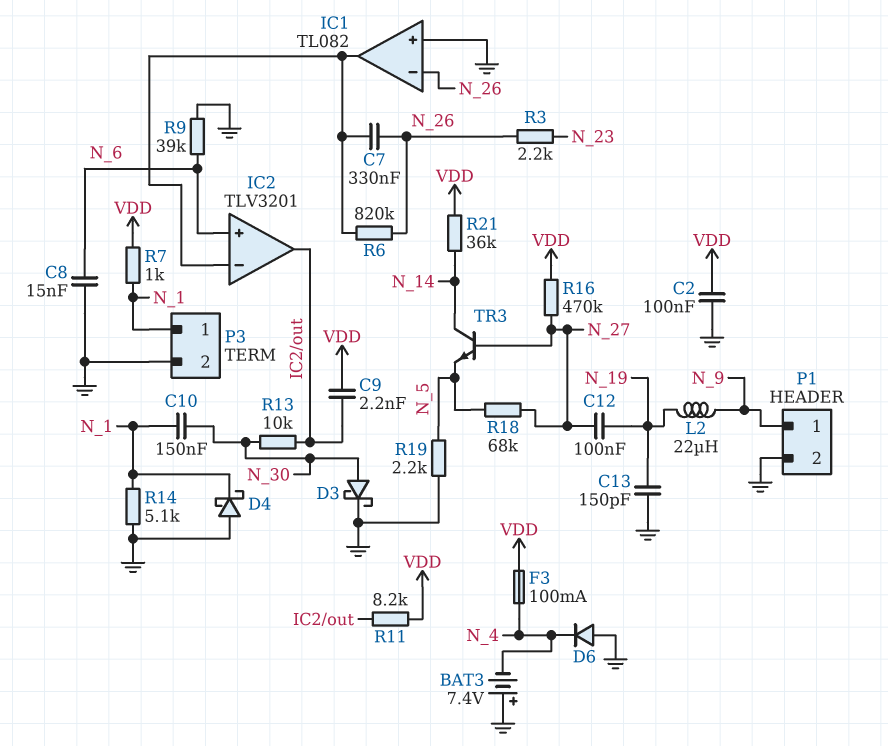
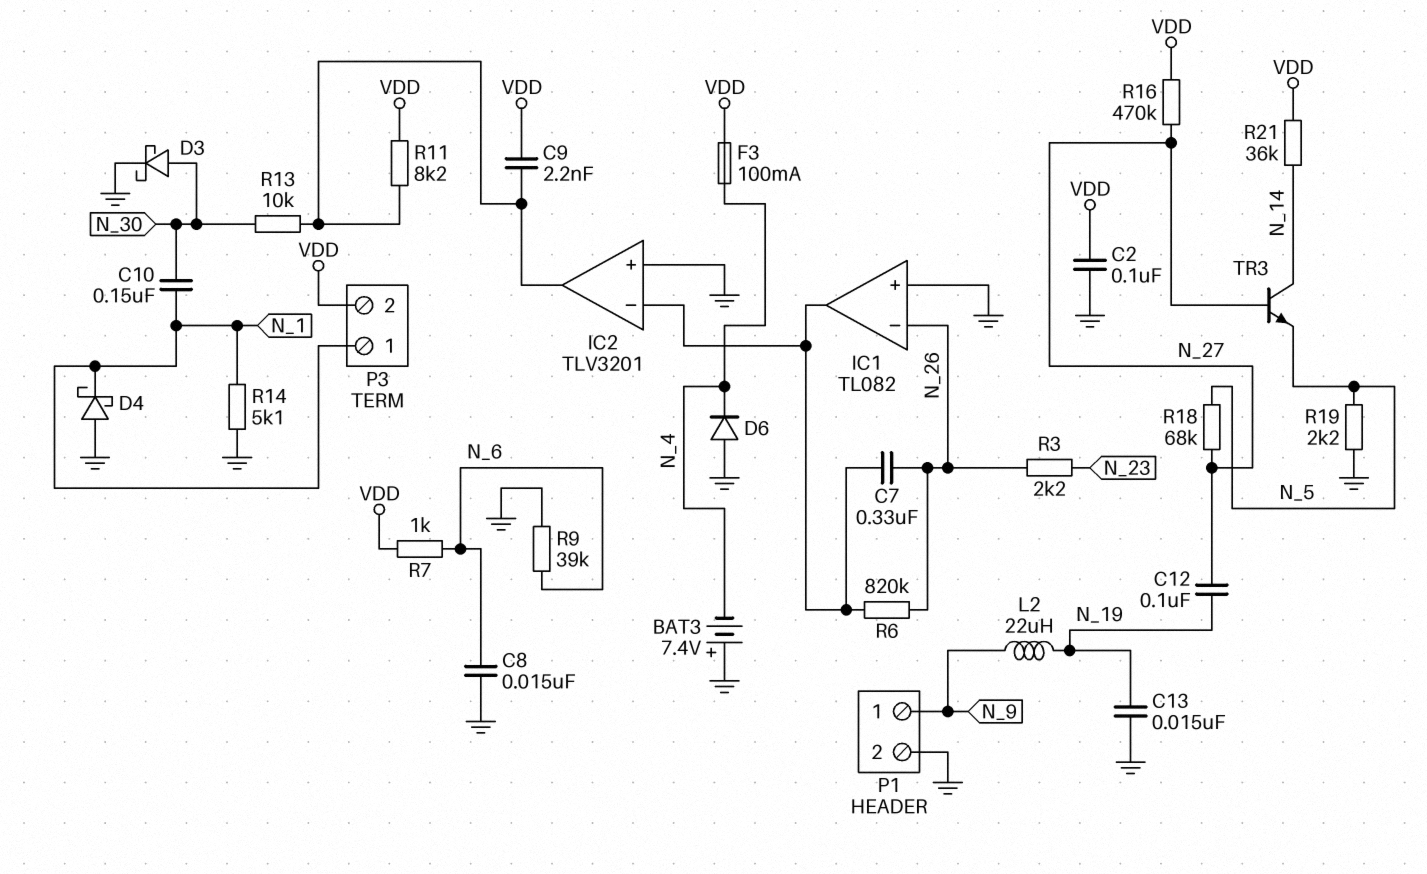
C13: 150pF (GND, N_19) -> 15nF (GND, N_19)
IC2 pin in+: N_6 -> GND
P3 pin 2: GND -> VDD
R7: 1k (N_1, VDD) -> 1k (N_6, VDD)

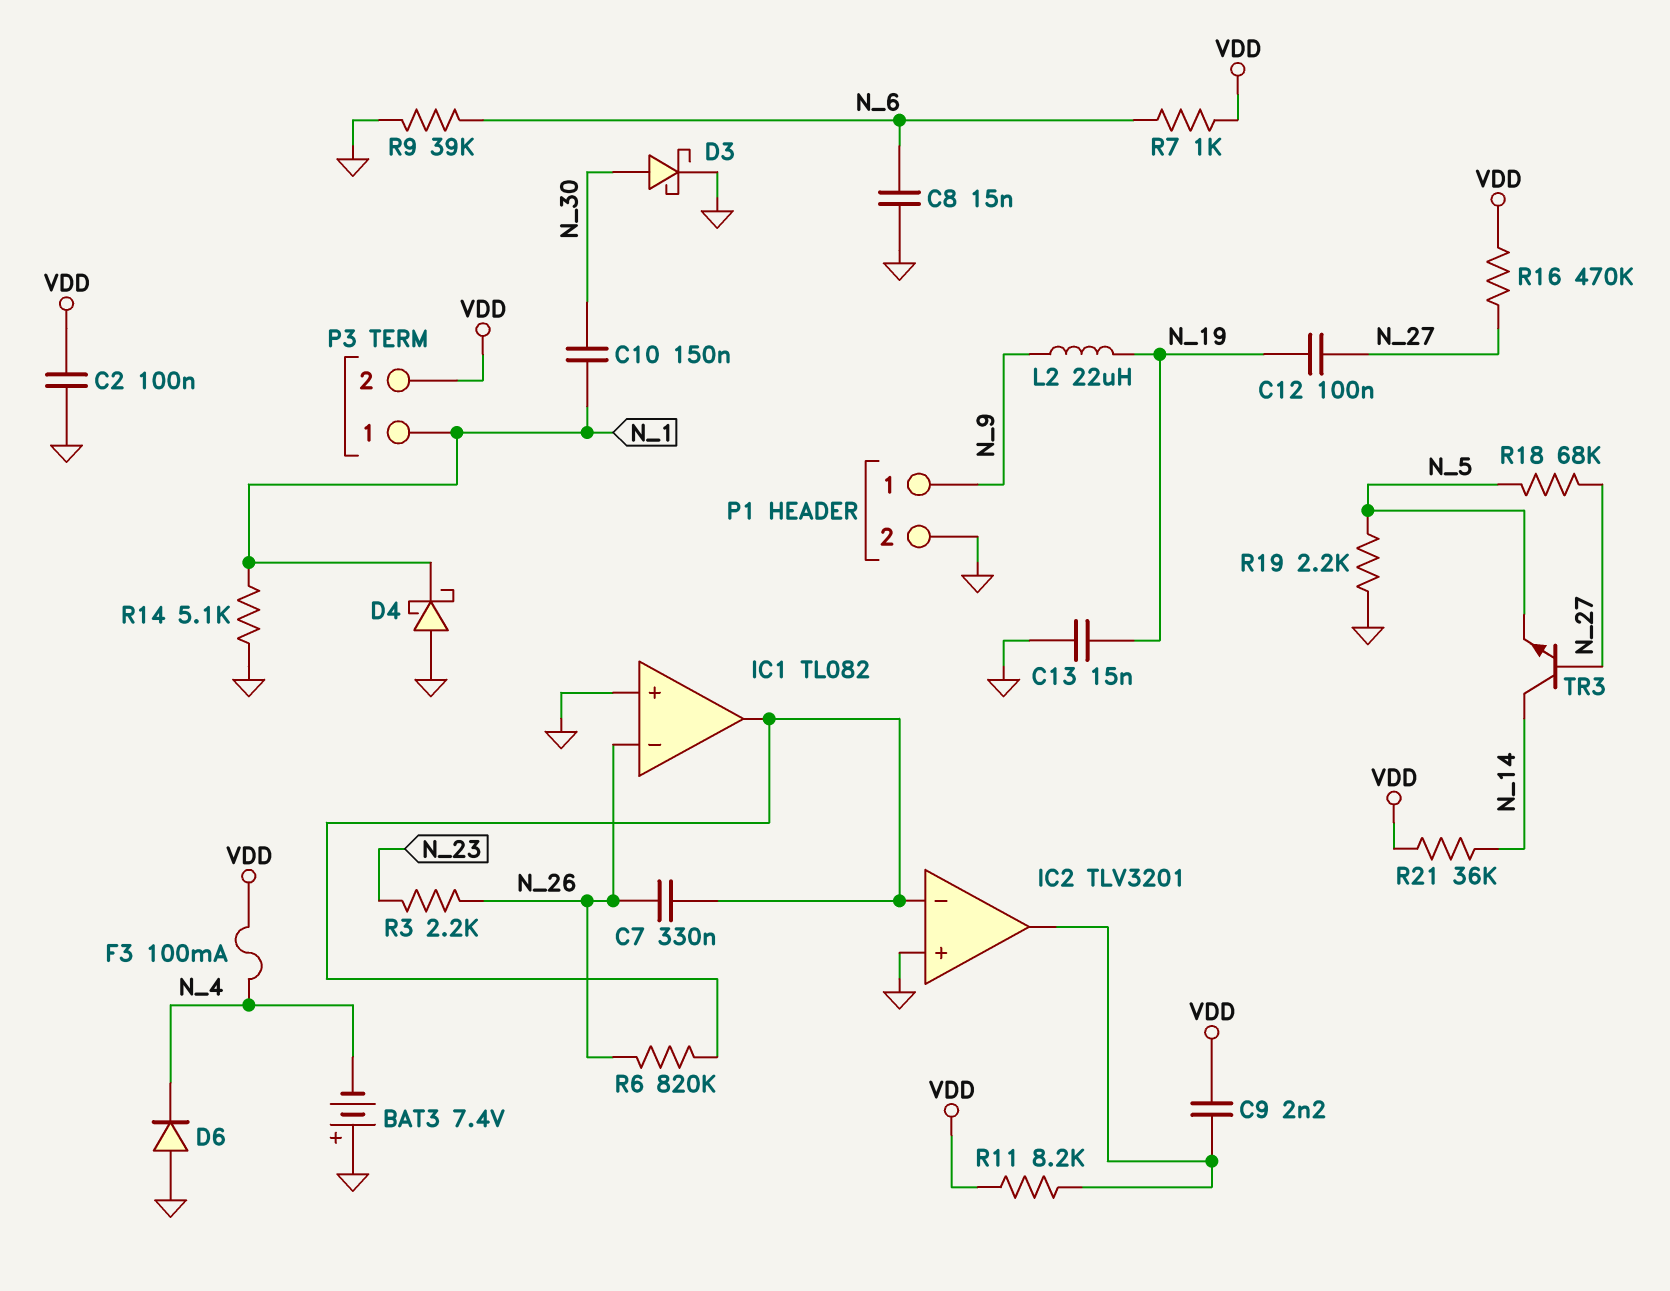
R13: 10k (IC2/out, N_30) -> none

